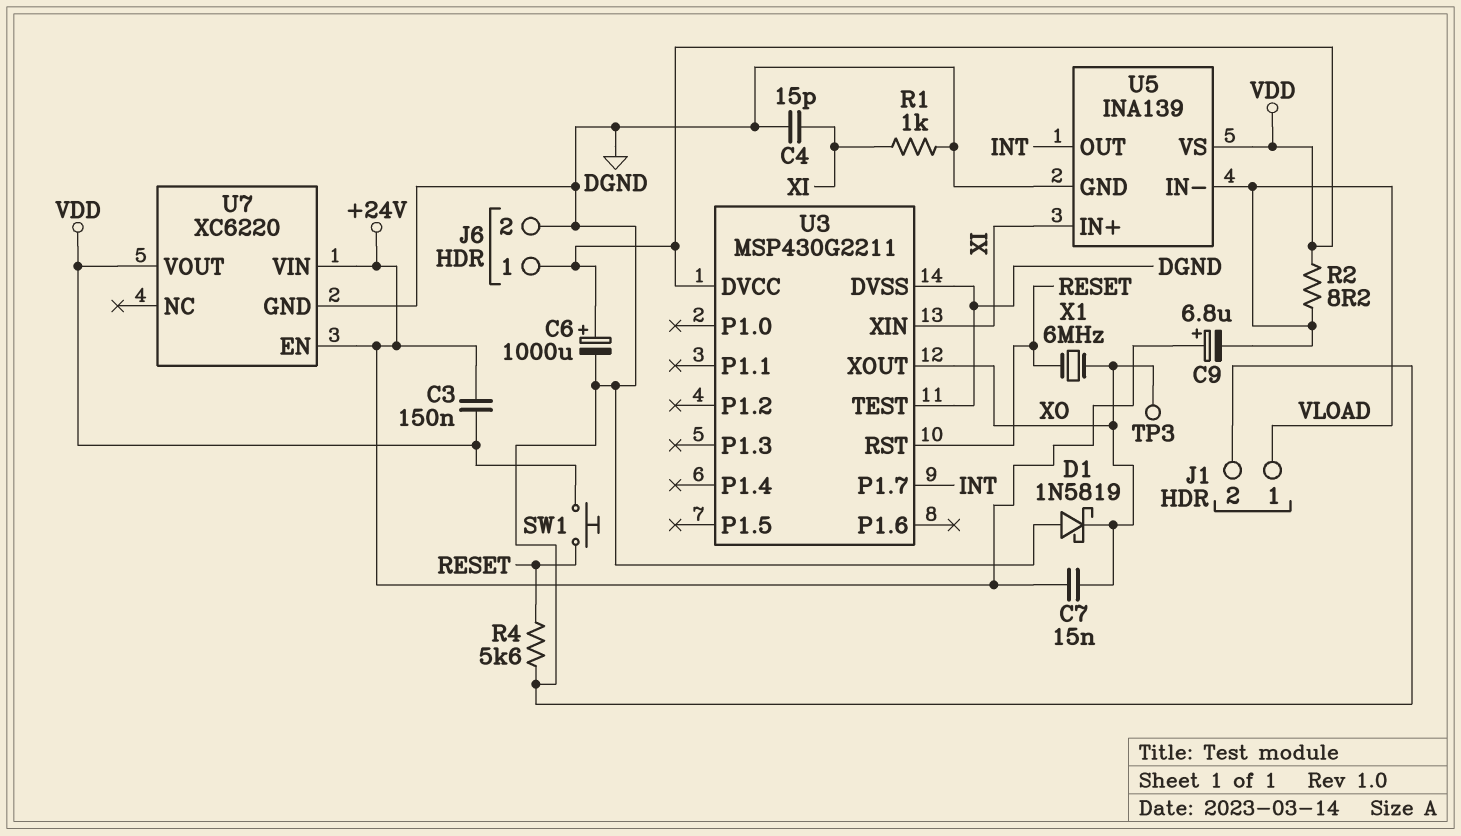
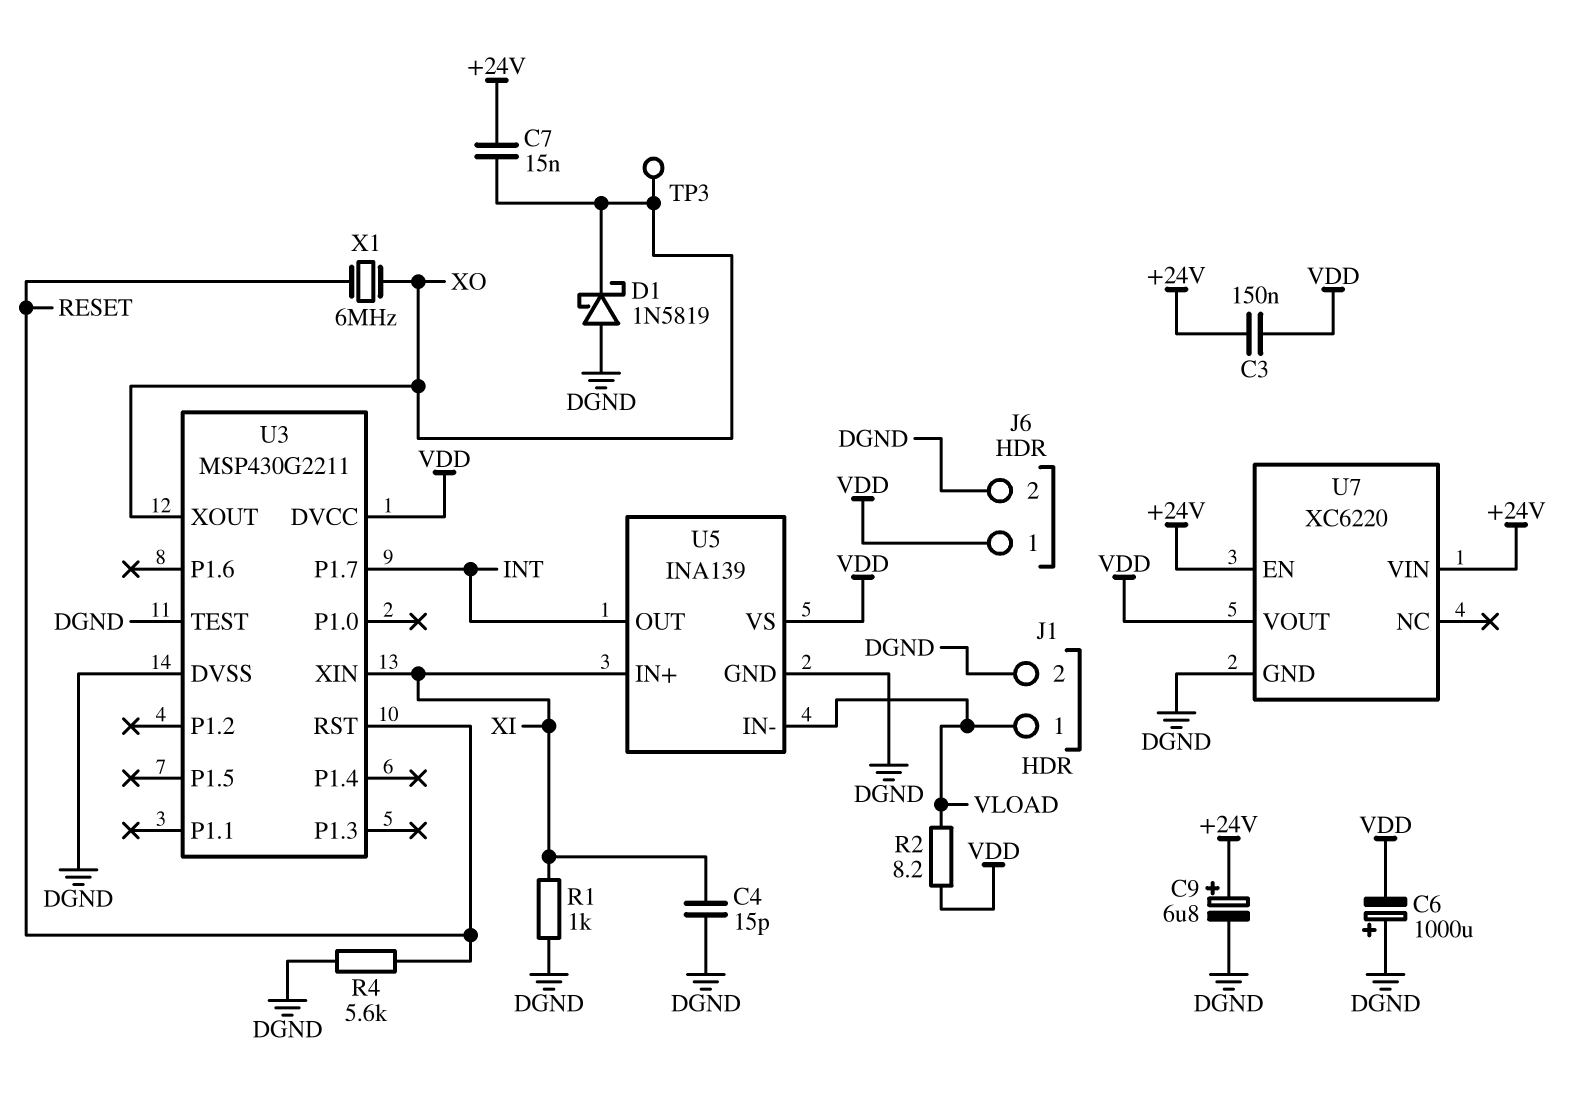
C6: 1000uF (plus VDD, minus DGND) -> 1000uF (plus DGND, minus VDD)
C9: 6.8uF (plus +24V, minus VLOAD) -> 6.8uF (plus +24V, minus DGND)
SW1: button (RESET, VDD) -> none

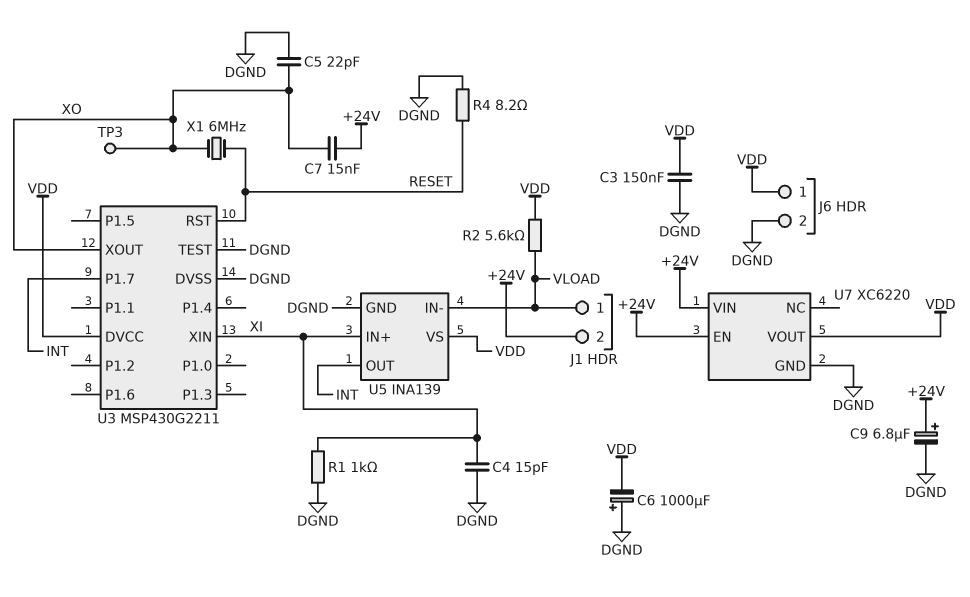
C3: 150nF (+24V, VDD) -> 150nF (DGND, VDD)
C5: none -> 22pF (DGND, XO)
D1: schottky 1N5819 (A DGND, K XO) -> none
J1 pin 2: DGND -> +24V
R2: 8.2 (VDD, VLOAD) -> 5.6k (VDD, VLOAD)
R4: 5.6k (DGND, RESET) -> 8.2 (DGND, RESET)

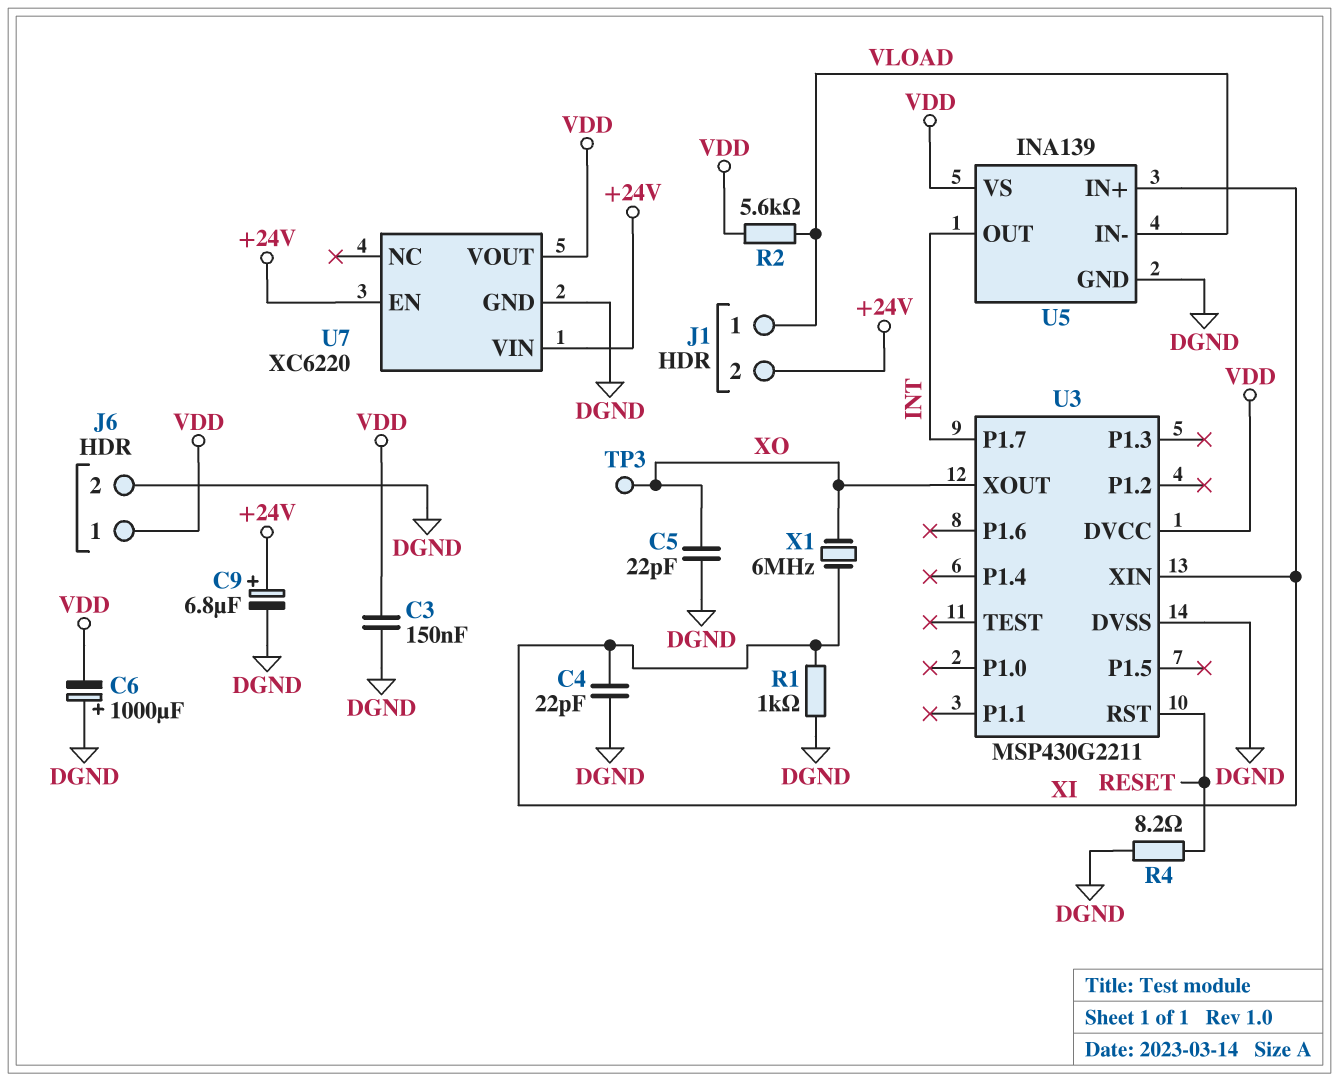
C4: 15pF (DGND, XI) -> 22pF (DGND, XI)
C7: 15nF (+24V, XO) -> none
U3 pin TEST: DGND -> none
X1: 6MHz (RESET, XO) -> 6MHz (XI, XO)

